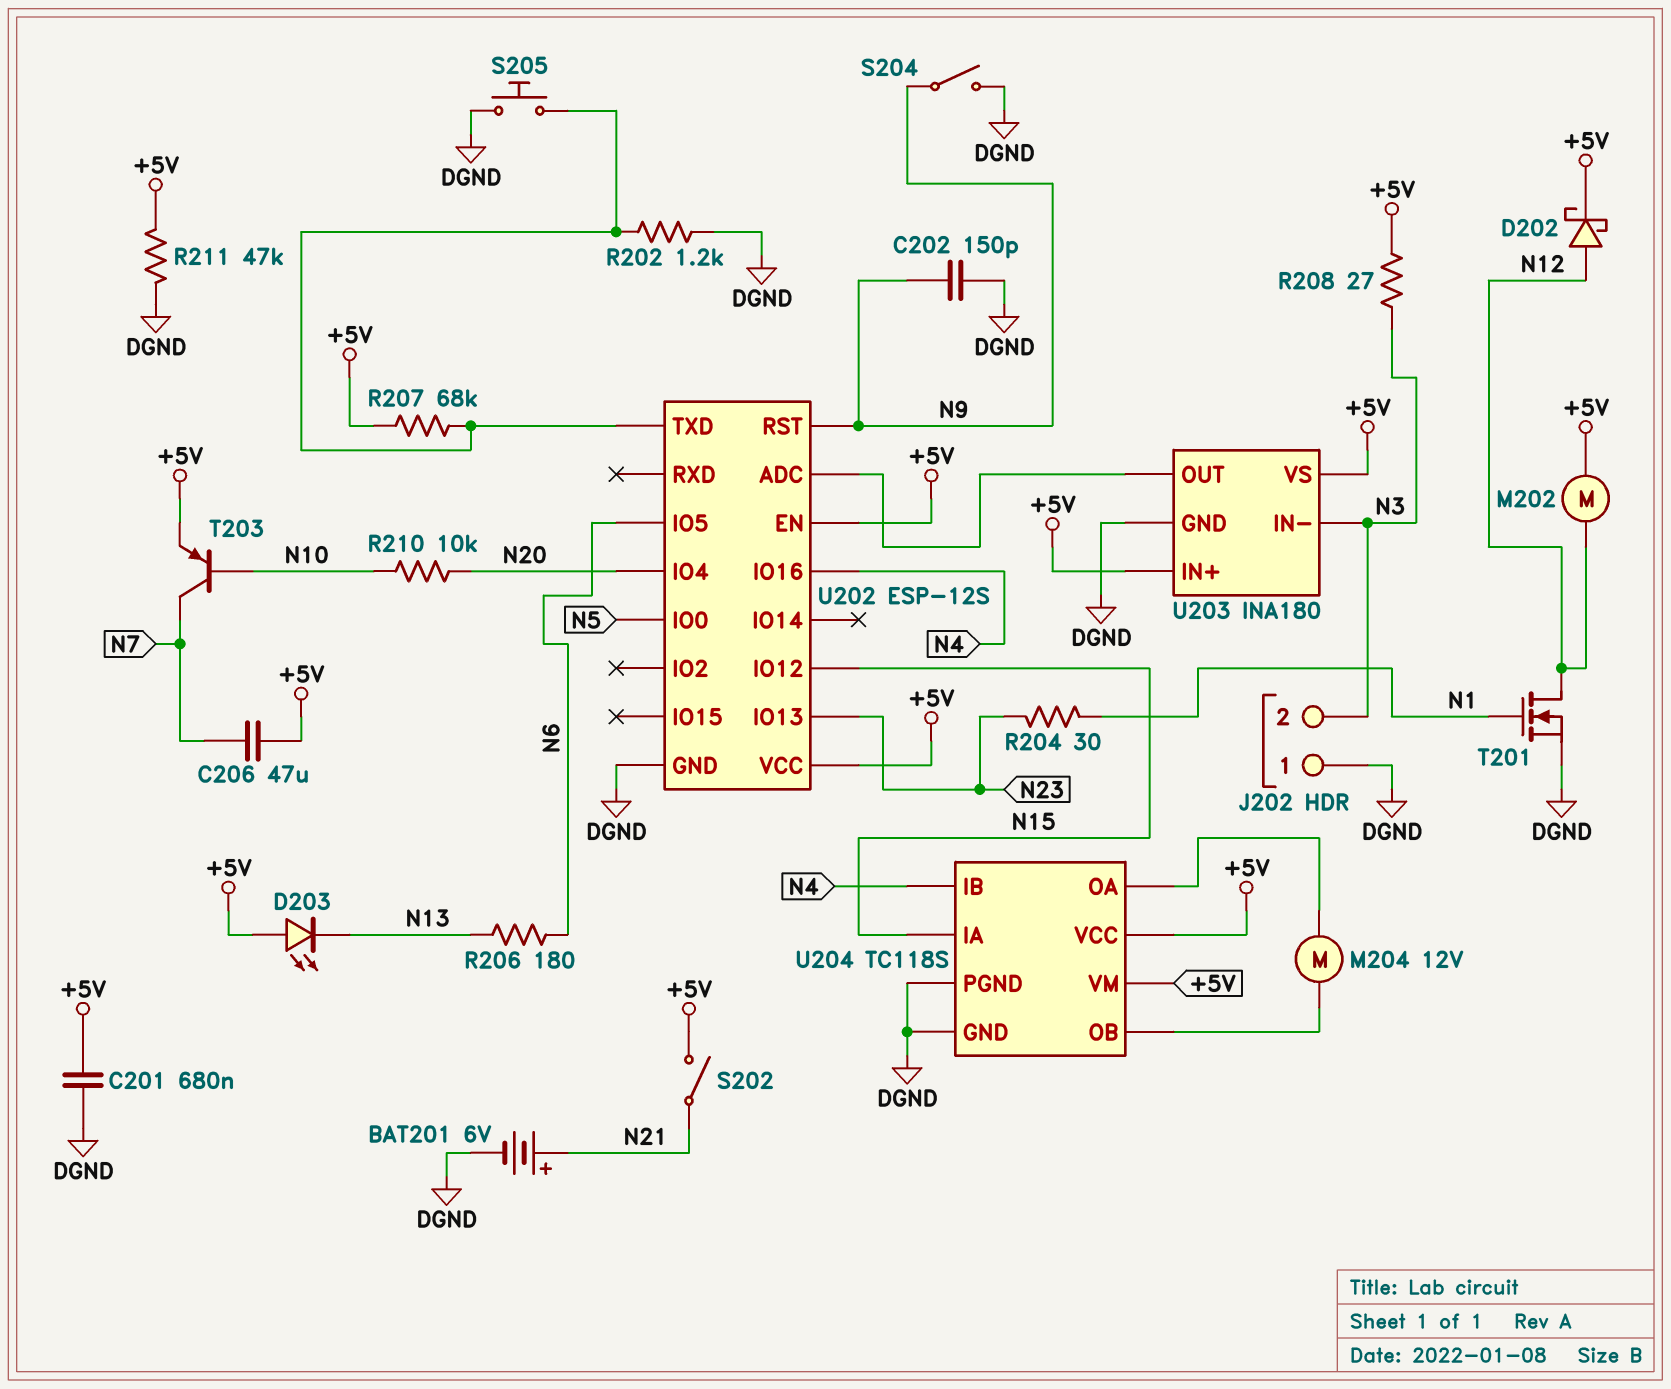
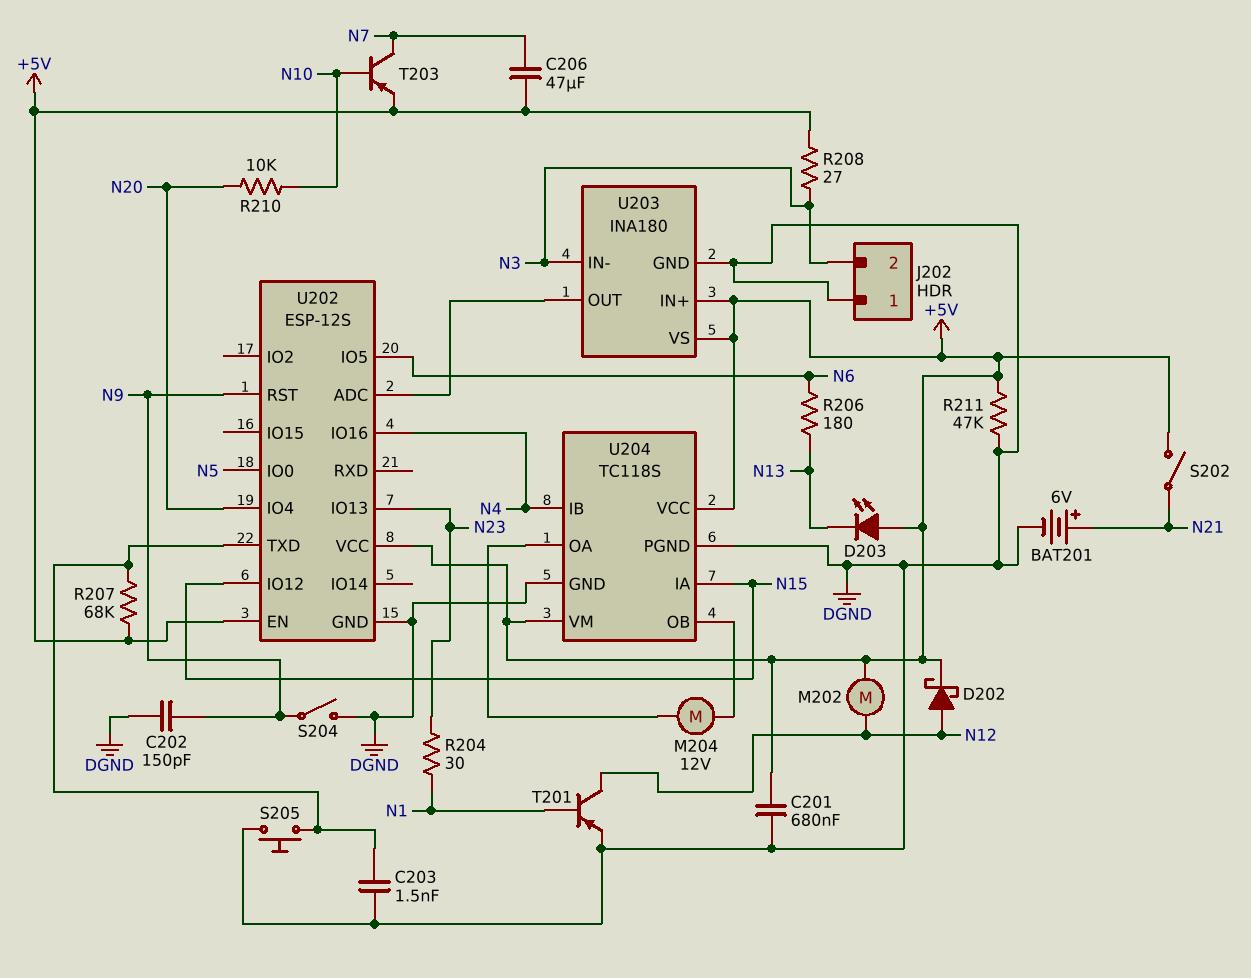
C203: none -> 1.5nF (DGND, U202/TXD)
R202: 1.2k (DGND, U202/TXD) -> none
T201: NMOS (G N1, D N12, S DGND) -> PNP (B N1, C N12, E DGND)

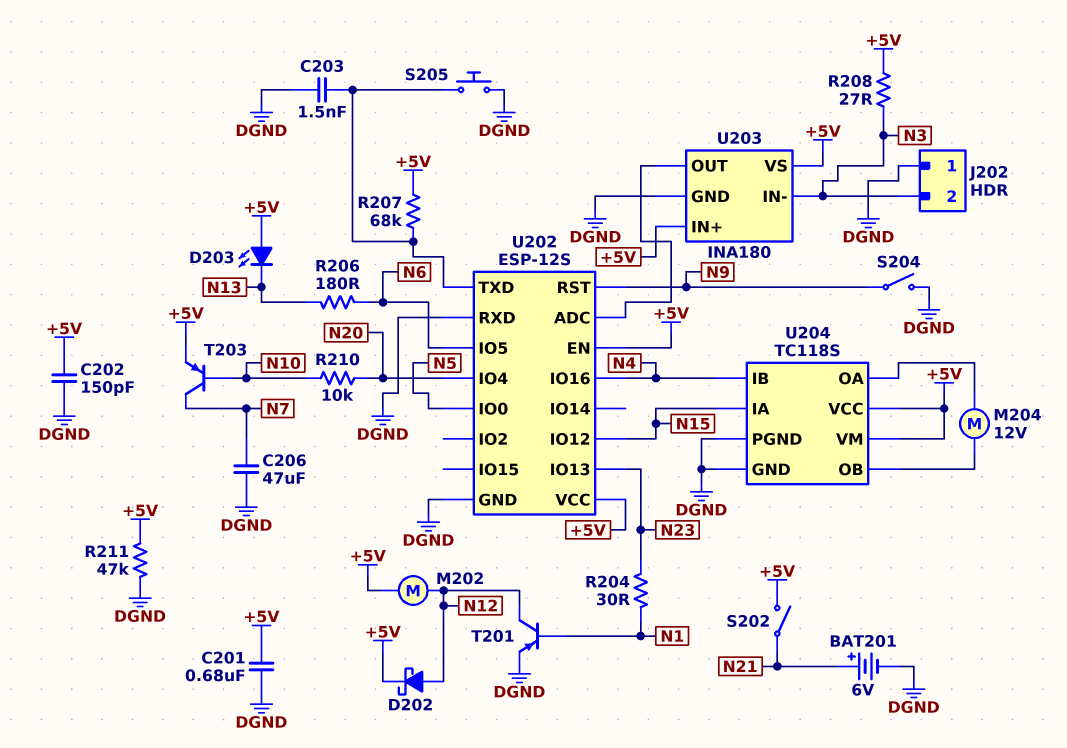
C202: 150pF (DGND, N9) -> 150pF (+5V, DGND)
C206: 47uF (+5V, N7) -> 47uF (DGND, N7)
U202 pin RXD: none -> DGND

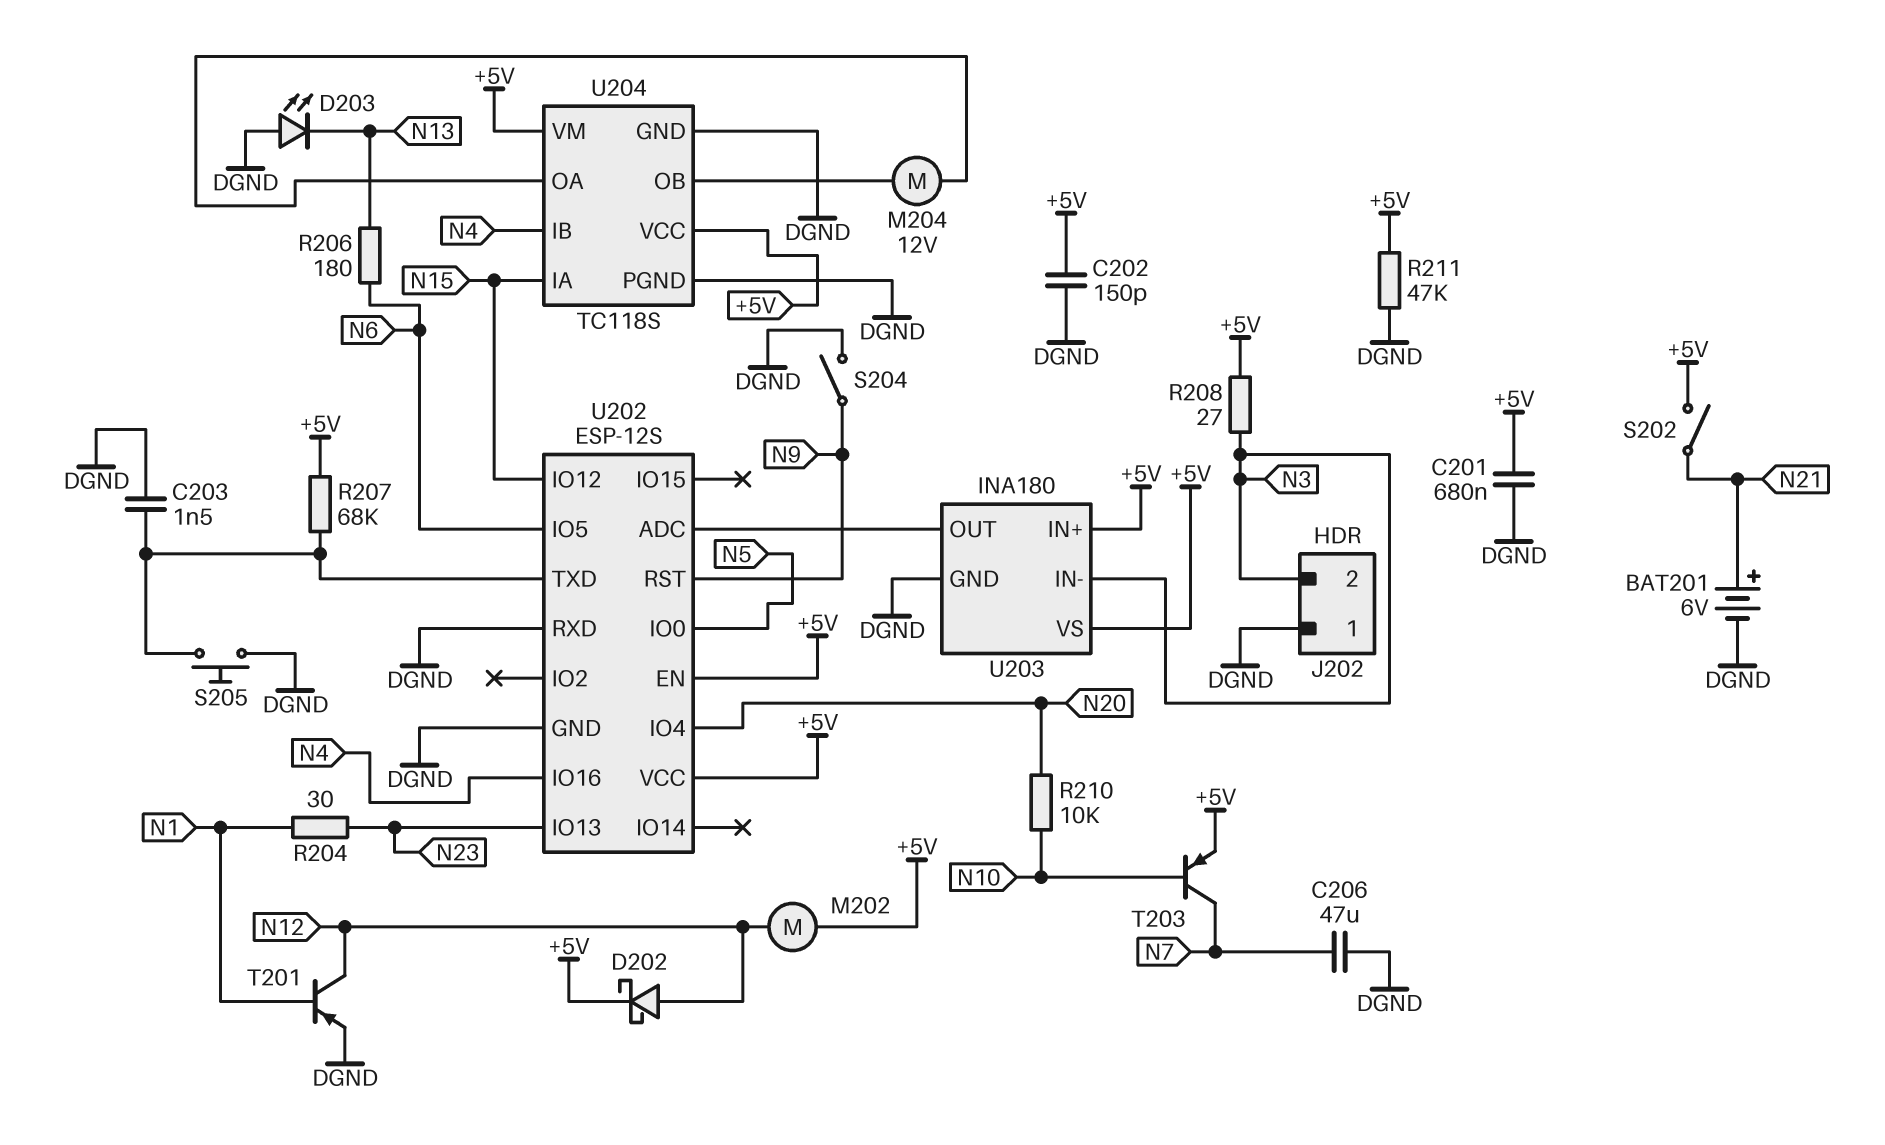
D203: LED (A +5V, K N13) -> LED (A DGND, K N13)

